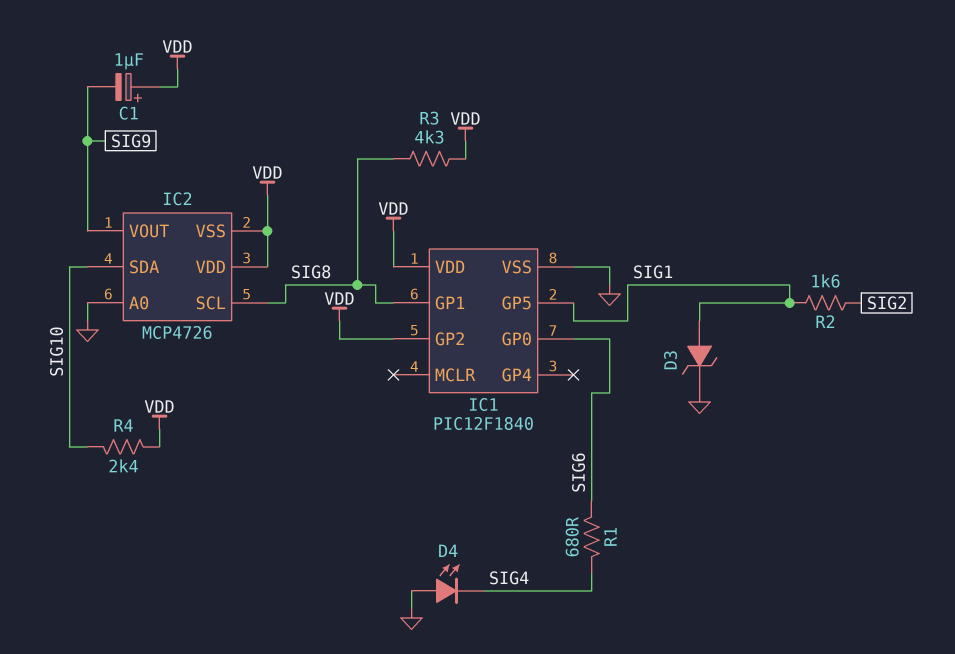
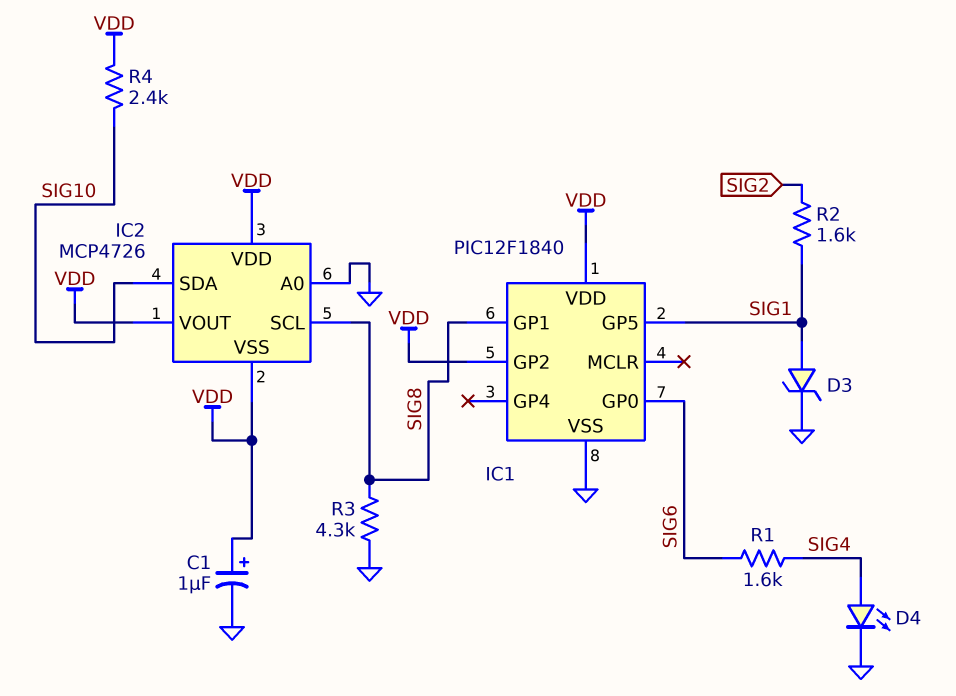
C1: 1uF (plus VDD, minus SIG9) -> 1uF (plus VDD, minus GND)
D4: LED (A GND, K SIG4) -> LED (A SIG4, K GND)
IC2 pin VOUT: SIG9 -> VDD
R1: 680 (SIG4, SIG6) -> 1.6k (SIG4, SIG6)
R3: 4.3k (SIG8, VDD) -> 4.3k (GND, SIG8)

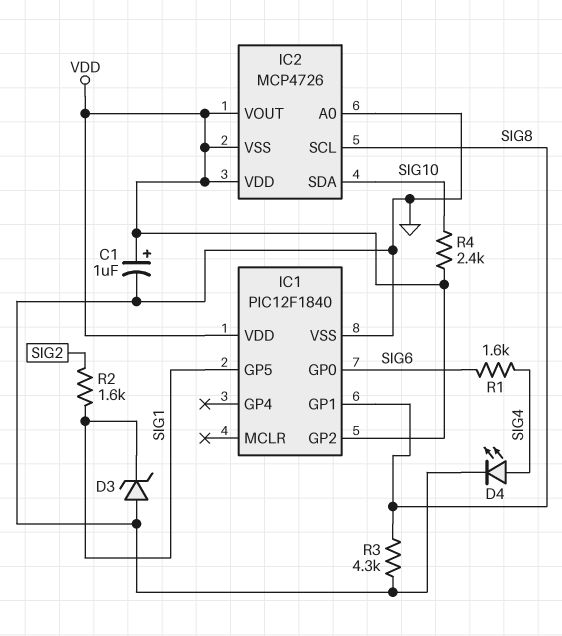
D3: zener (A SIG1, K GND) -> zener (A GND, K SIG1)

